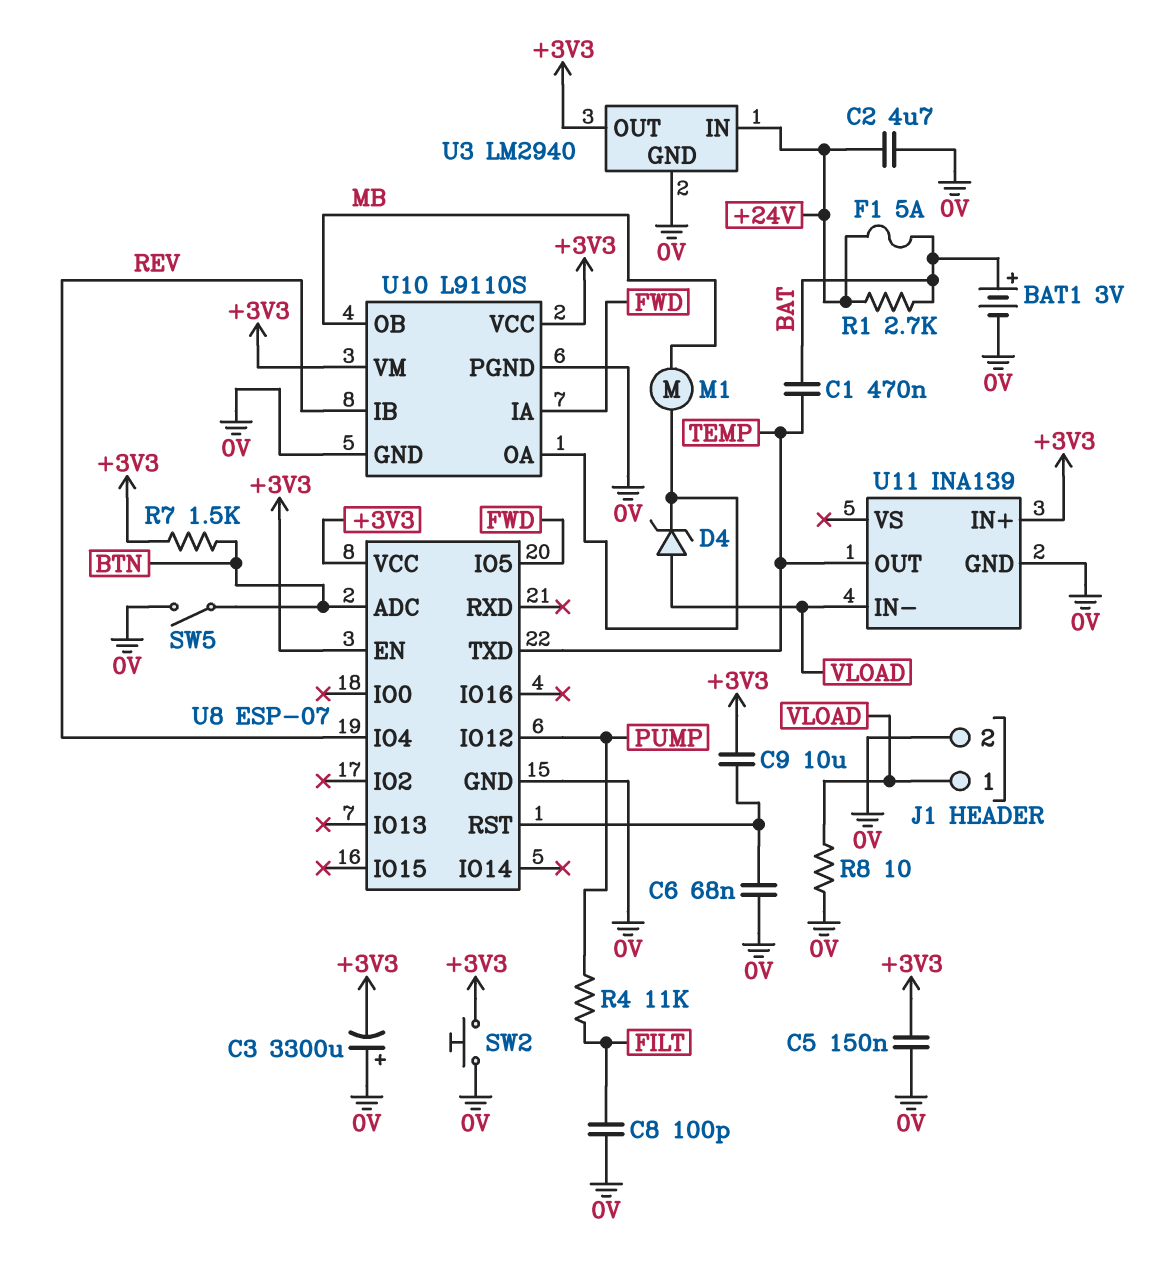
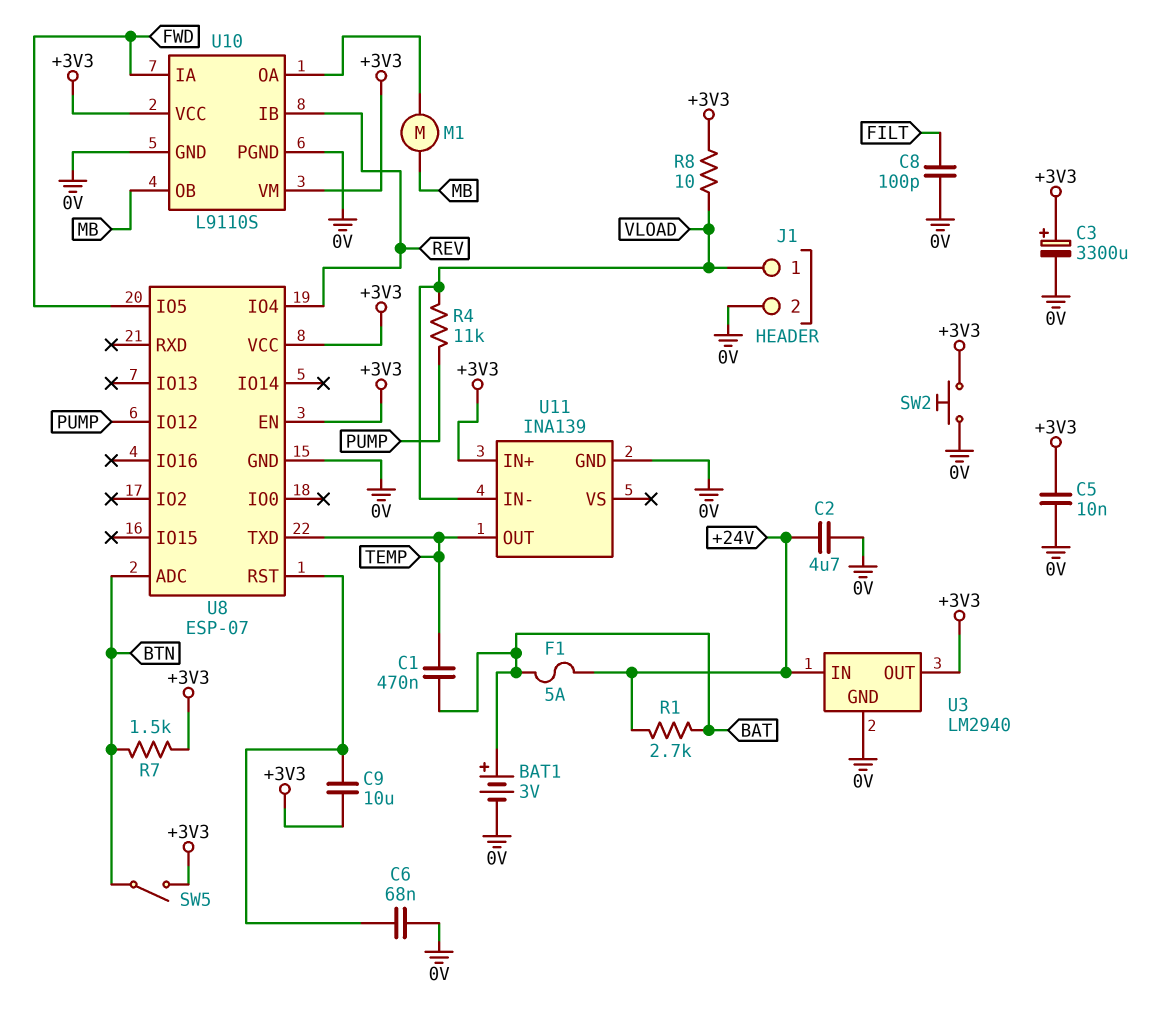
C3: 3300uF (plus 0V, minus +3V3) -> 3300uF (plus +3V3, minus 0V)
C5: 150nF (+3V3, 0V) -> 10nF (+3V3, 0V)
D4: zener (A VLOAD, K U10/OA) -> none
R4: 11k (FILT, PUMP) -> 11k (PUMP, VLOAD)
R8: 10 (0V, VLOAD) -> 10 (+3V3, VLOAD)
SW5: switch (0V, BTN) -> switch (+3V3, BTN)

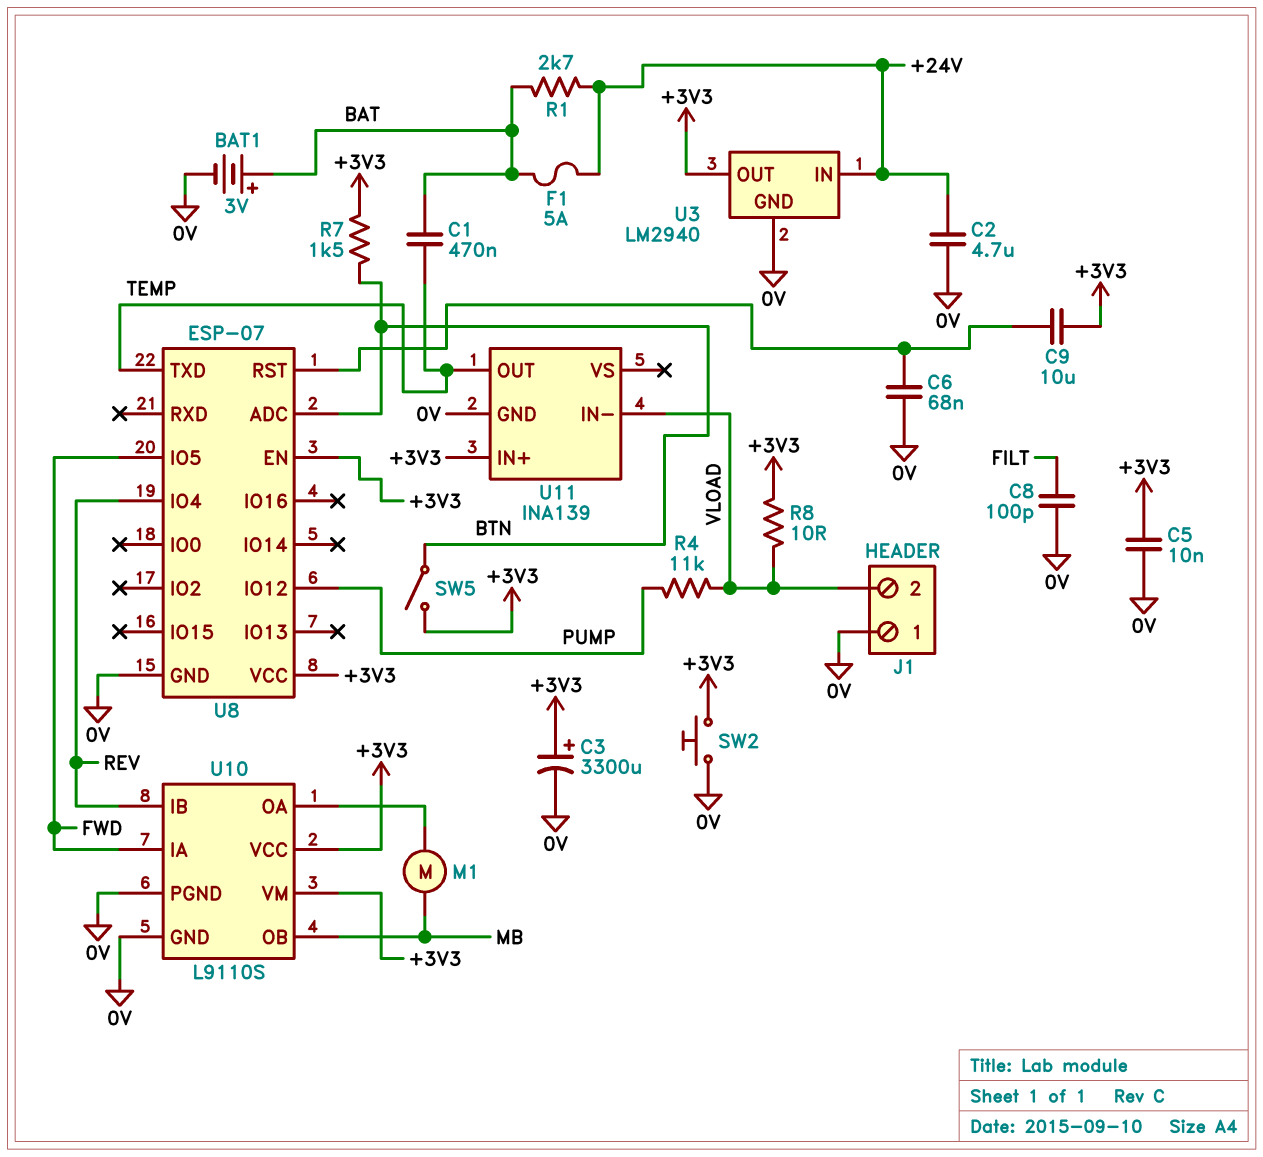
J1 pin 1: VLOAD -> 0V
J1 pin 2: 0V -> VLOAD

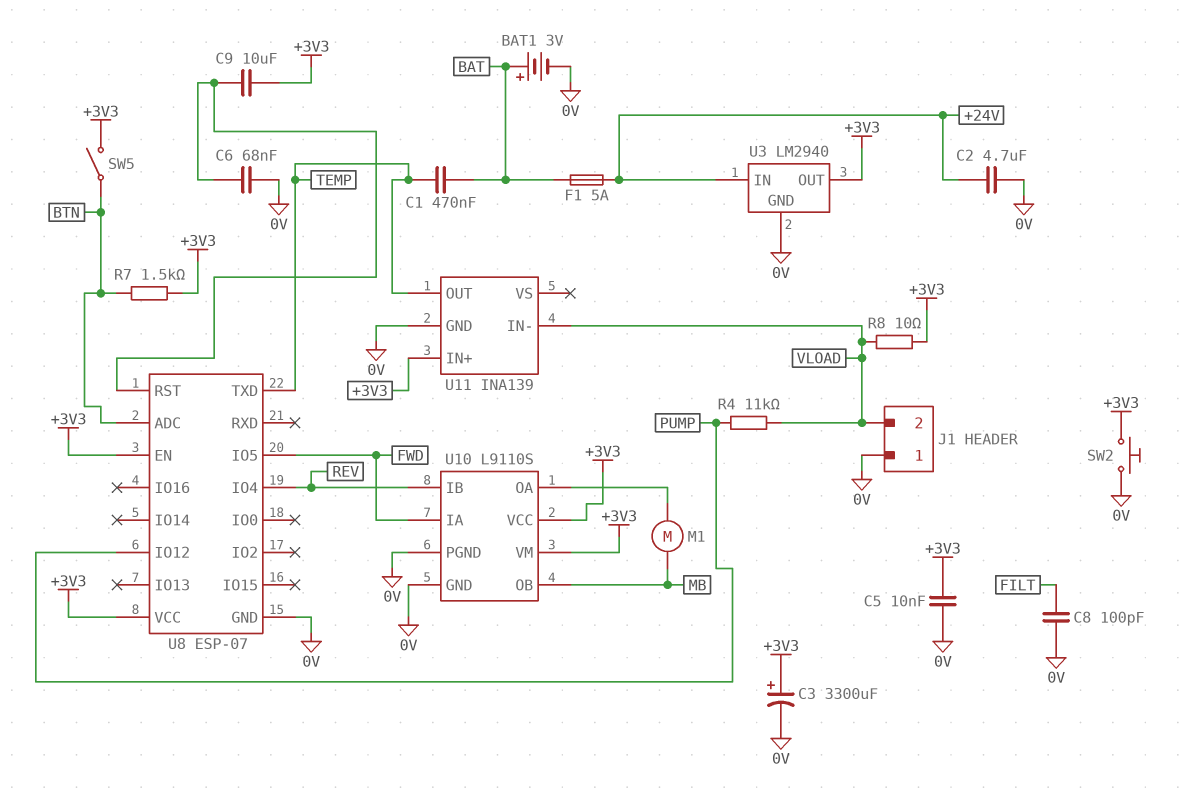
R1: 2.7k (+24V, BAT) -> none

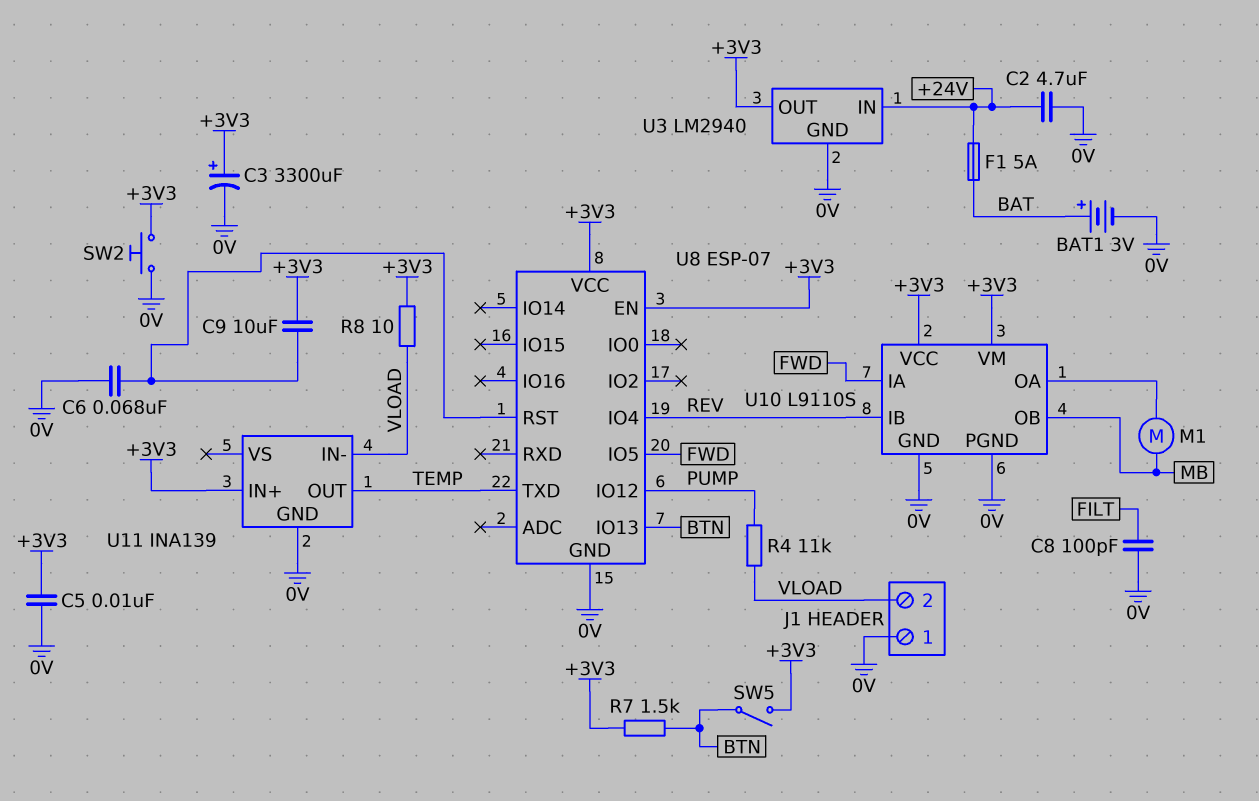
C1: 470nF (BAT, TEMP) -> none
U8 pin ADC: BTN -> none
U8 pin IO13: none -> BTN

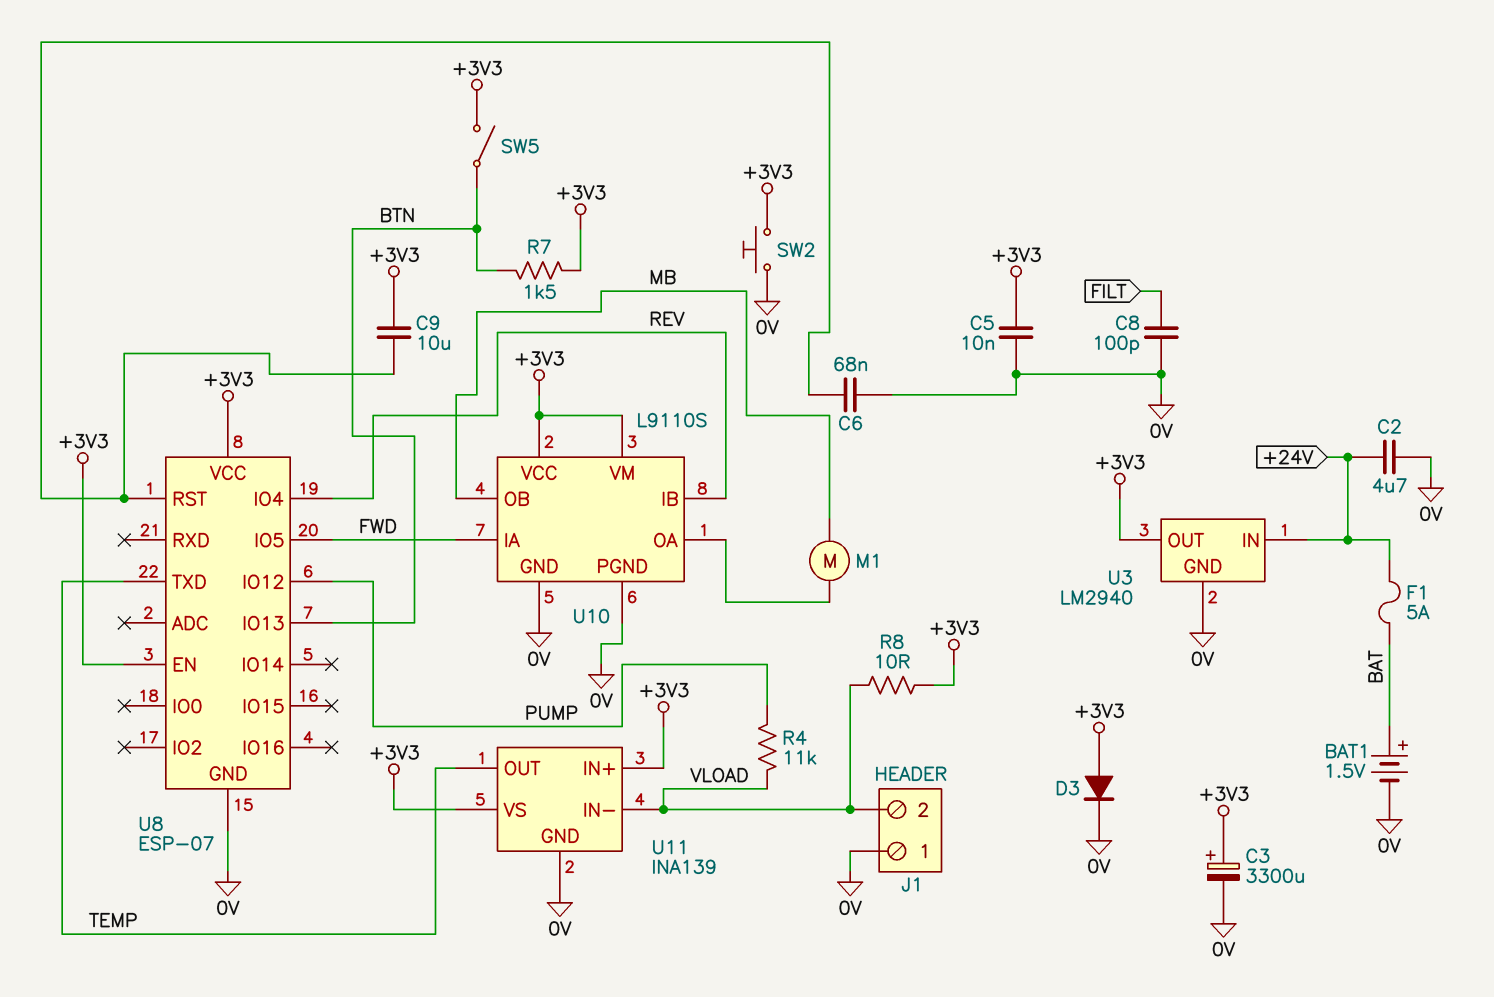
BAT1: 3V (plus BAT, minus 0V) -> 1.5V (plus BAT, minus 0V)
D3: none -> diode (A +3V3, K 0V)
U11 pin VS: none -> +3V3

